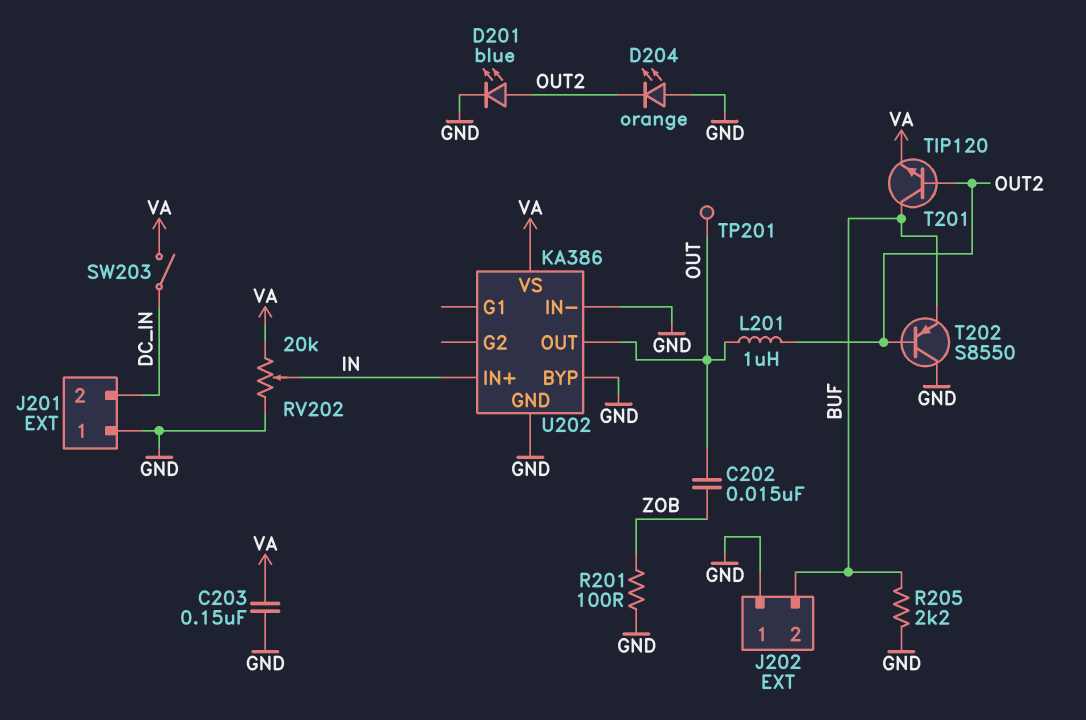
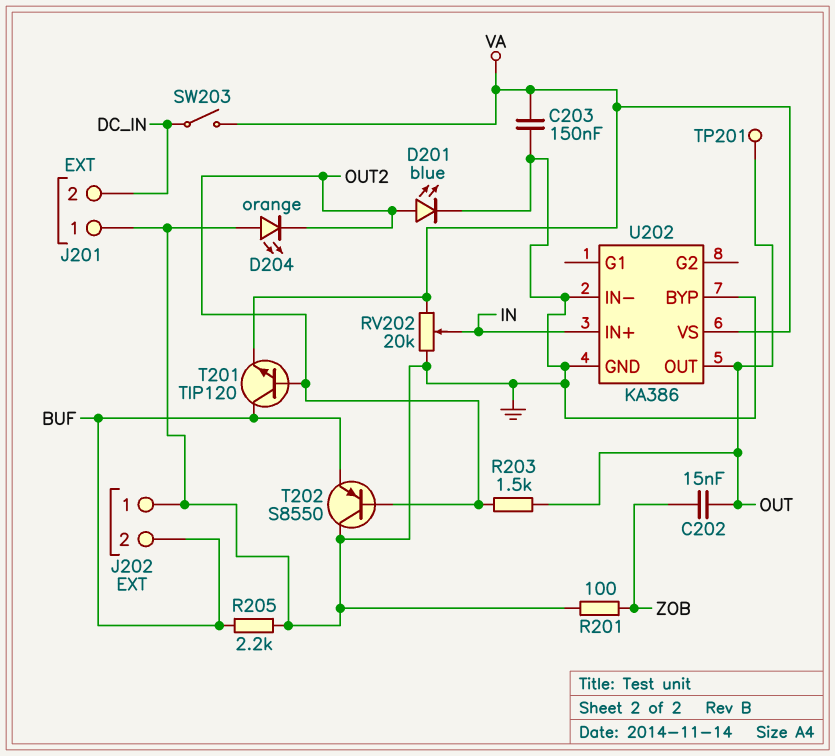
L201: 1uH (OUT, OUT2) -> none
R203: none -> 1.5k (OUT, OUT2)

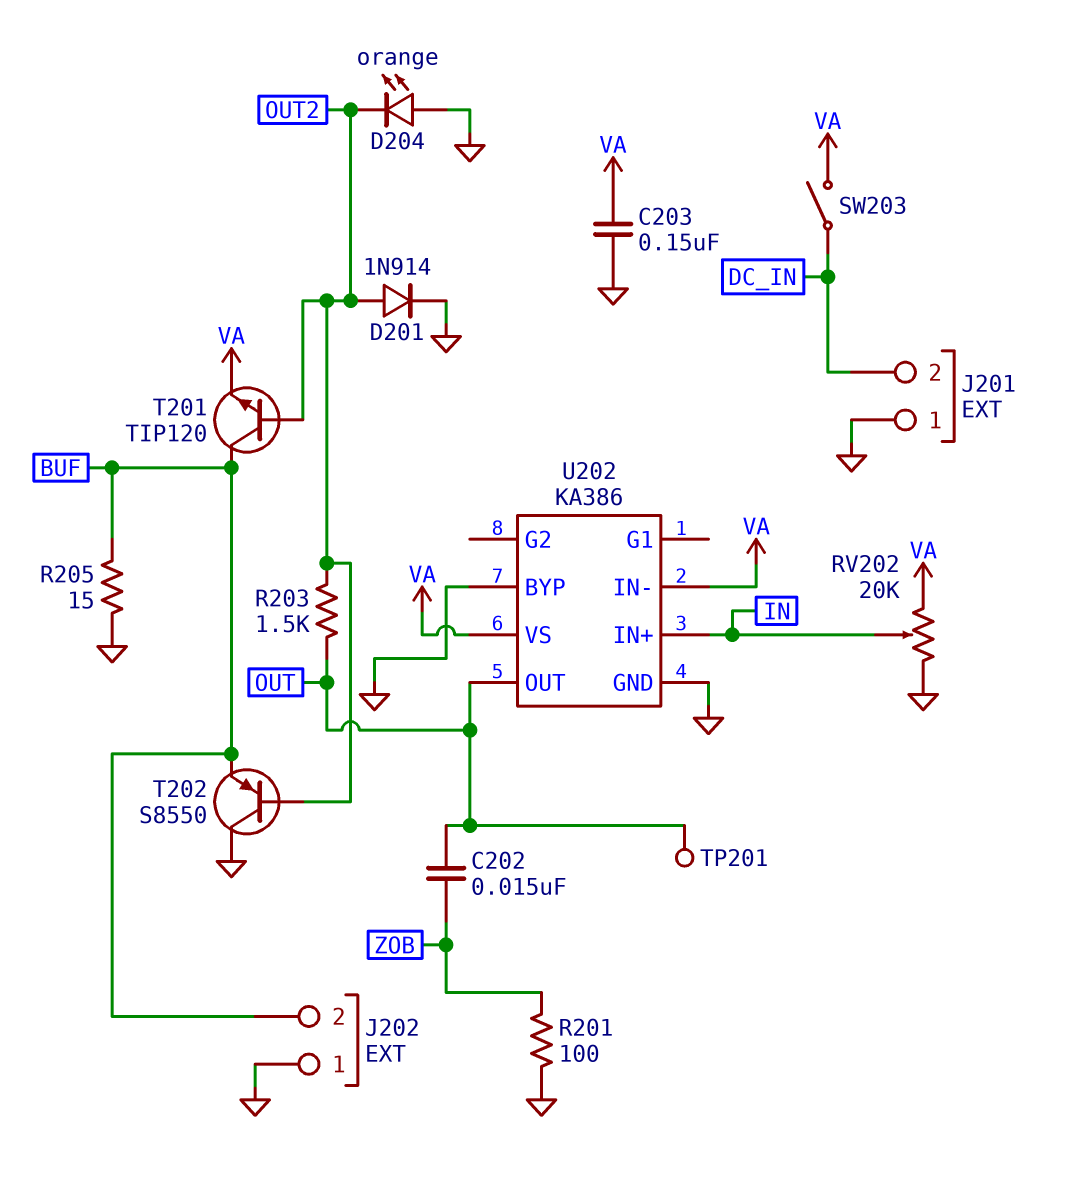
D201: LED blue (A OUT2, K GND) -> diode 1N914 (A OUT2, K GND)
R205: 2.2k (BUF, GND) -> 15 (BUF, GND)
U202 pin IN-: GND -> VA

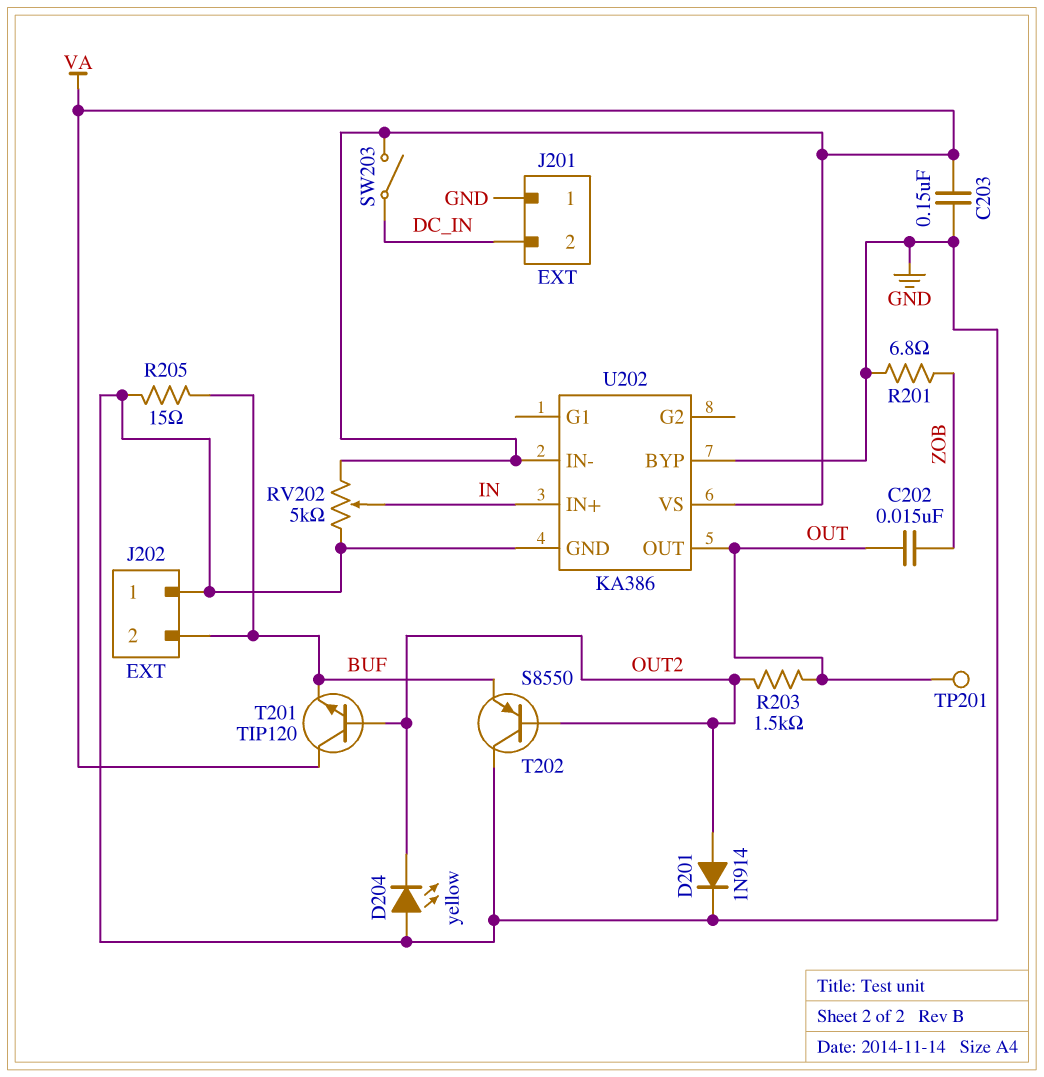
D204: LED orange (A GND, K OUT2) -> LED yellow (A GND, K OUT2)
R201: 100 (GND, ZOB) -> 6.8 (GND, ZOB)
RV202: 20k (GND, VA, wiper IN) -> 5k (GND, VA, wiper IN)
T201: NPN TIP120 (B OUT2, C BUF, E VA) -> NPN TIP120 (B OUT2, C VA, E BUF)

